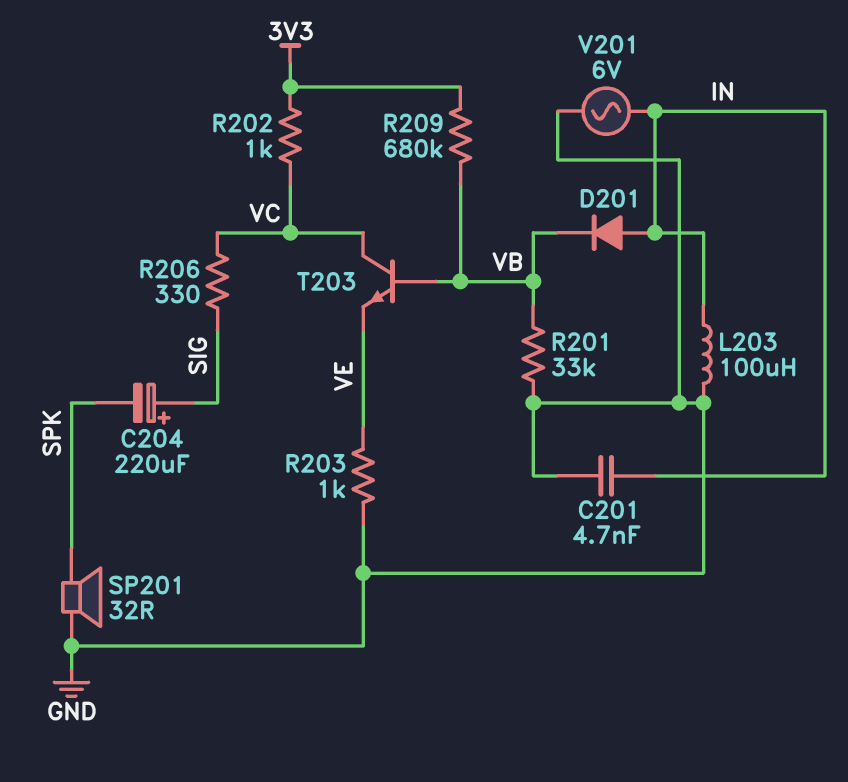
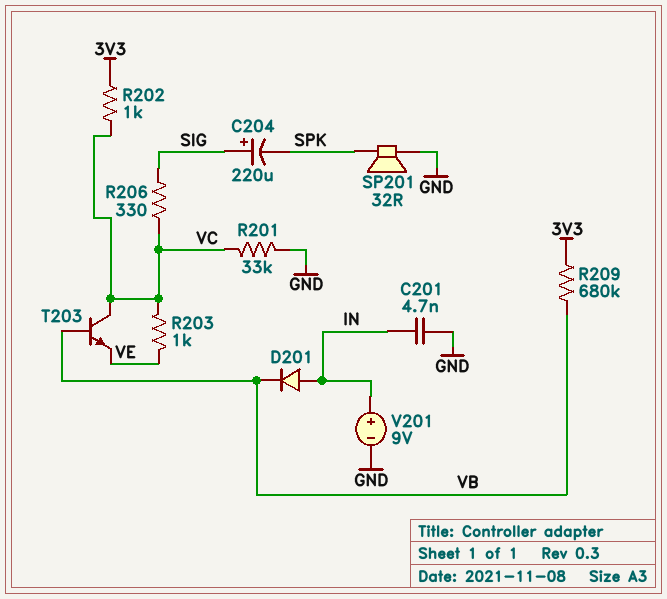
L203: 100uH (GND, IN) -> none
R201: 33k (GND, VB) -> 33k (GND, VC)
R203: 1k (GND, VE) -> 1k (VC, VE)
V201: AC 6V (GND, IN) -> 9V (plus IN, minus GND)

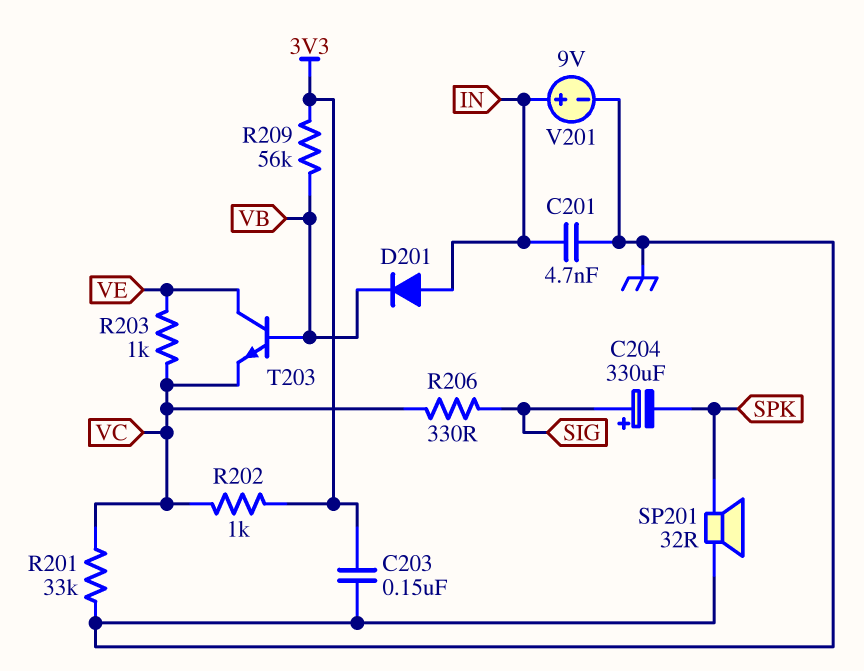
C203: none -> 150nF (3V3, GND)
C204: 220uF (plus SIG, minus SPK) -> 330uF (plus SIG, minus SPK)
R209: 680k (3V3, VB) -> 56k (3V3, VB)
T203: NPN (B VB, C VC, E VE) -> NPN (B VB, C VE, E VC)

